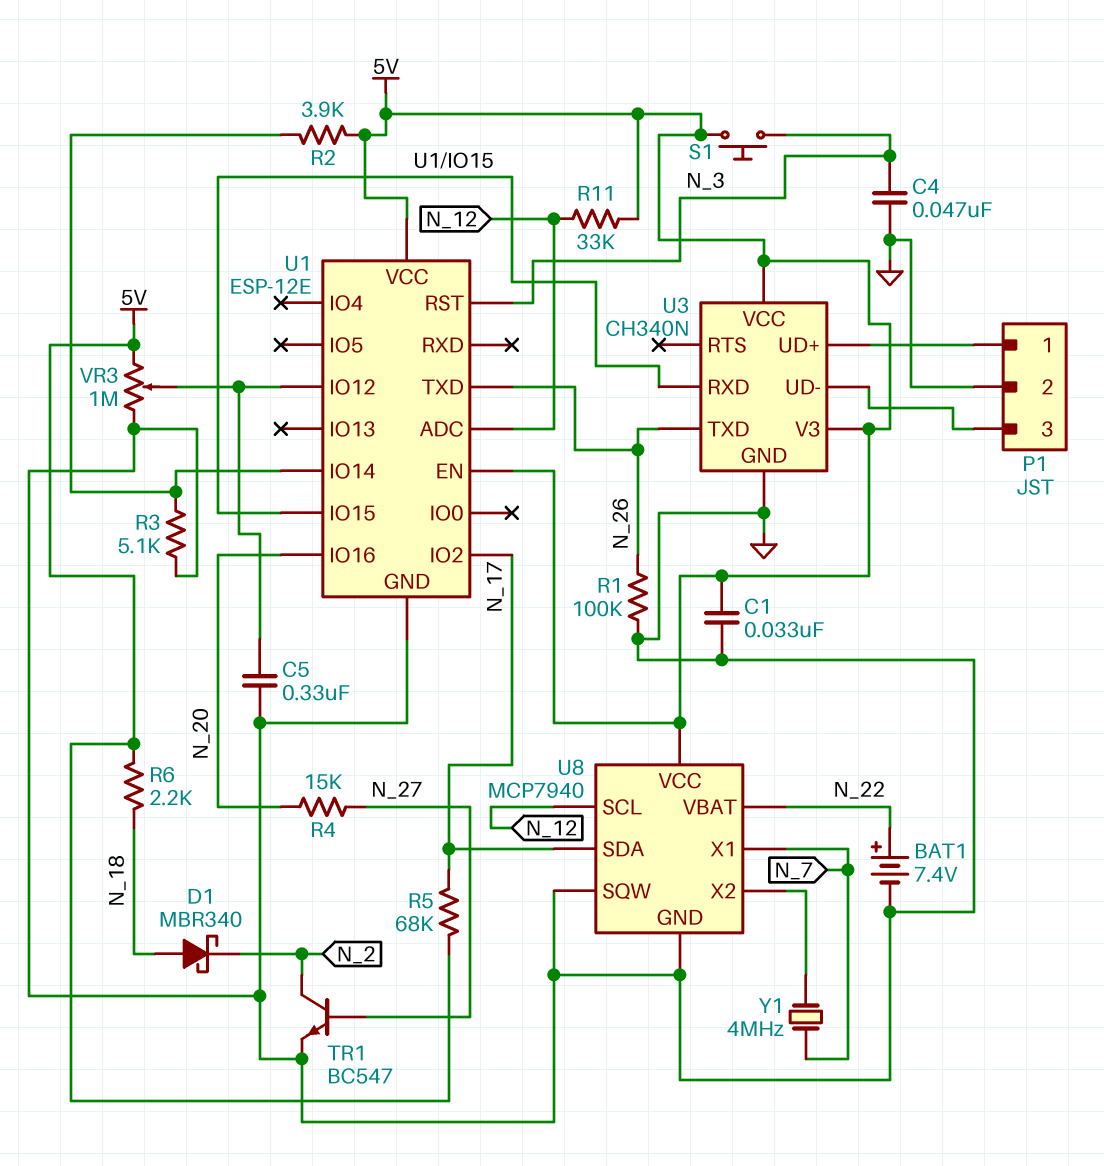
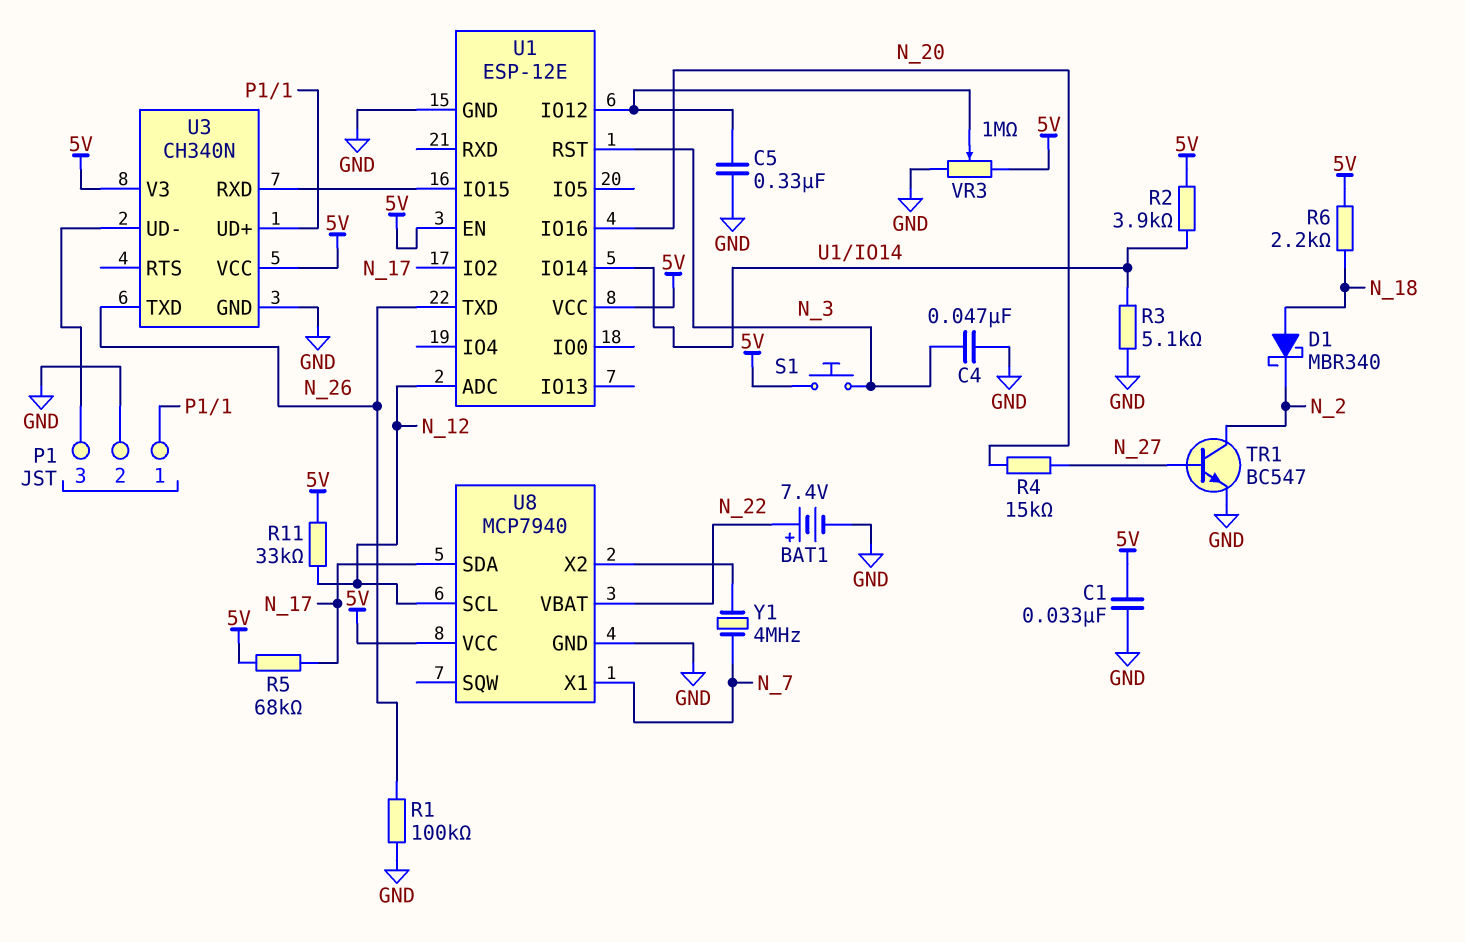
U8 pin SQW: GND -> none

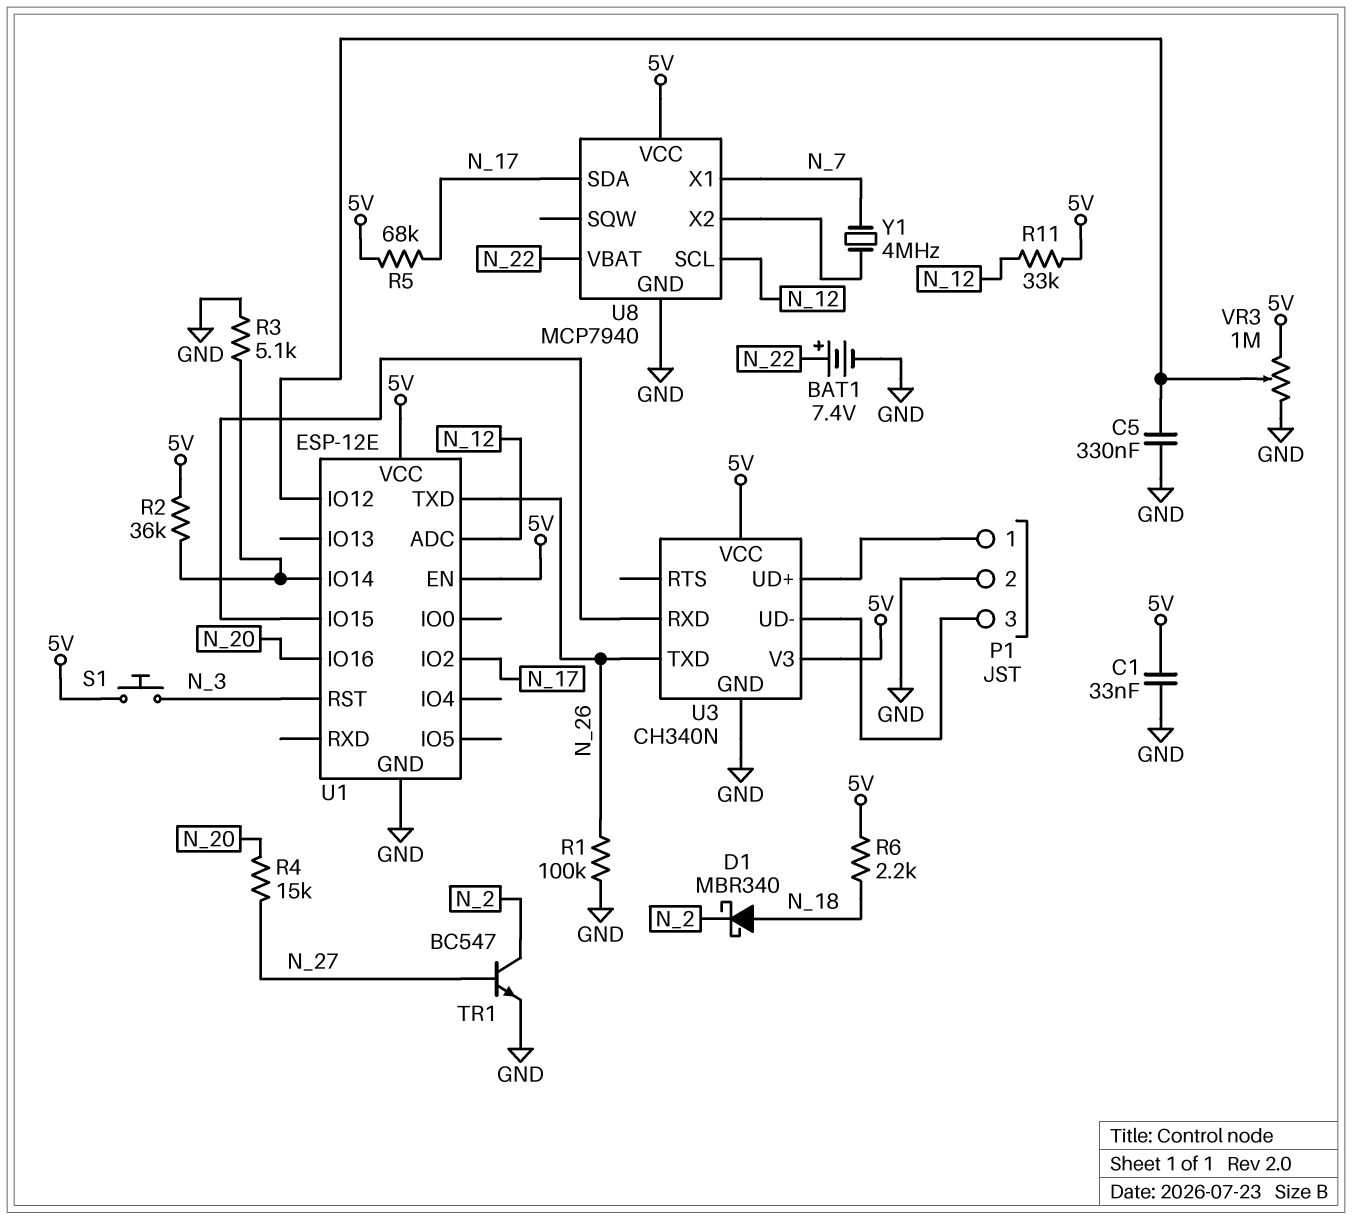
C4: 47nF (GND, N_3) -> none
R2: 3.9k (5V, U1/IO14) -> 36k (5V, U1/IO14)

